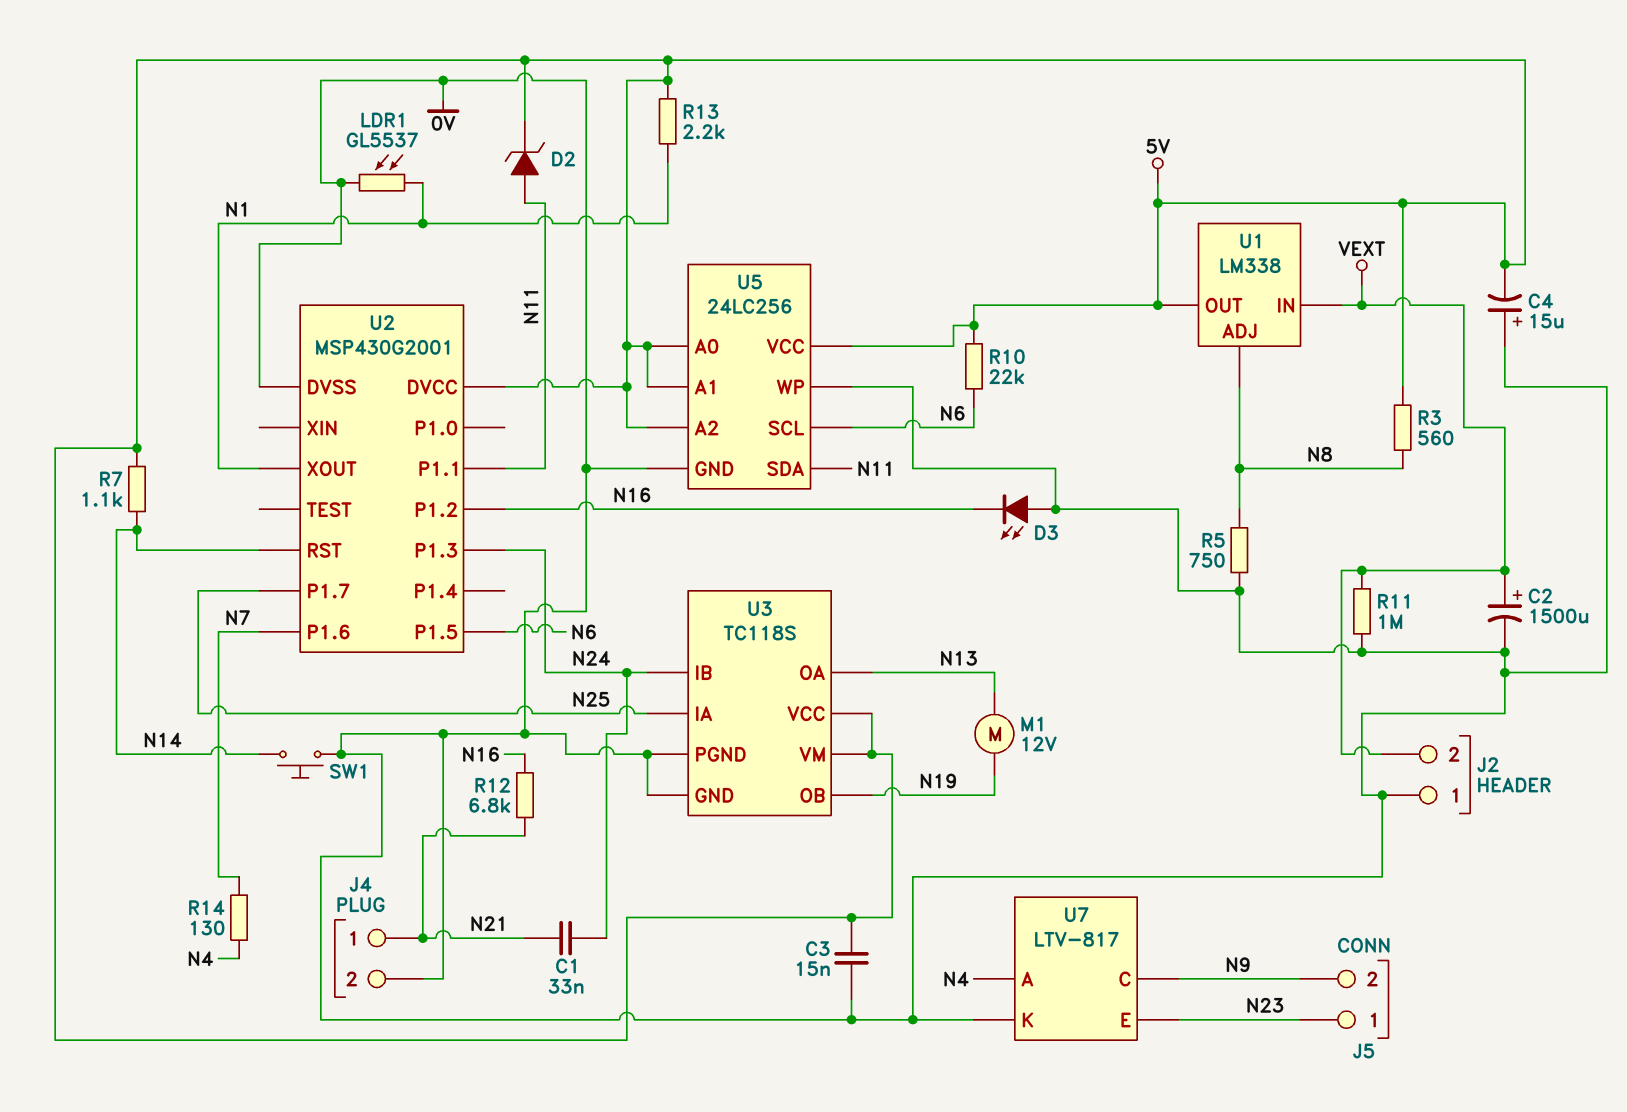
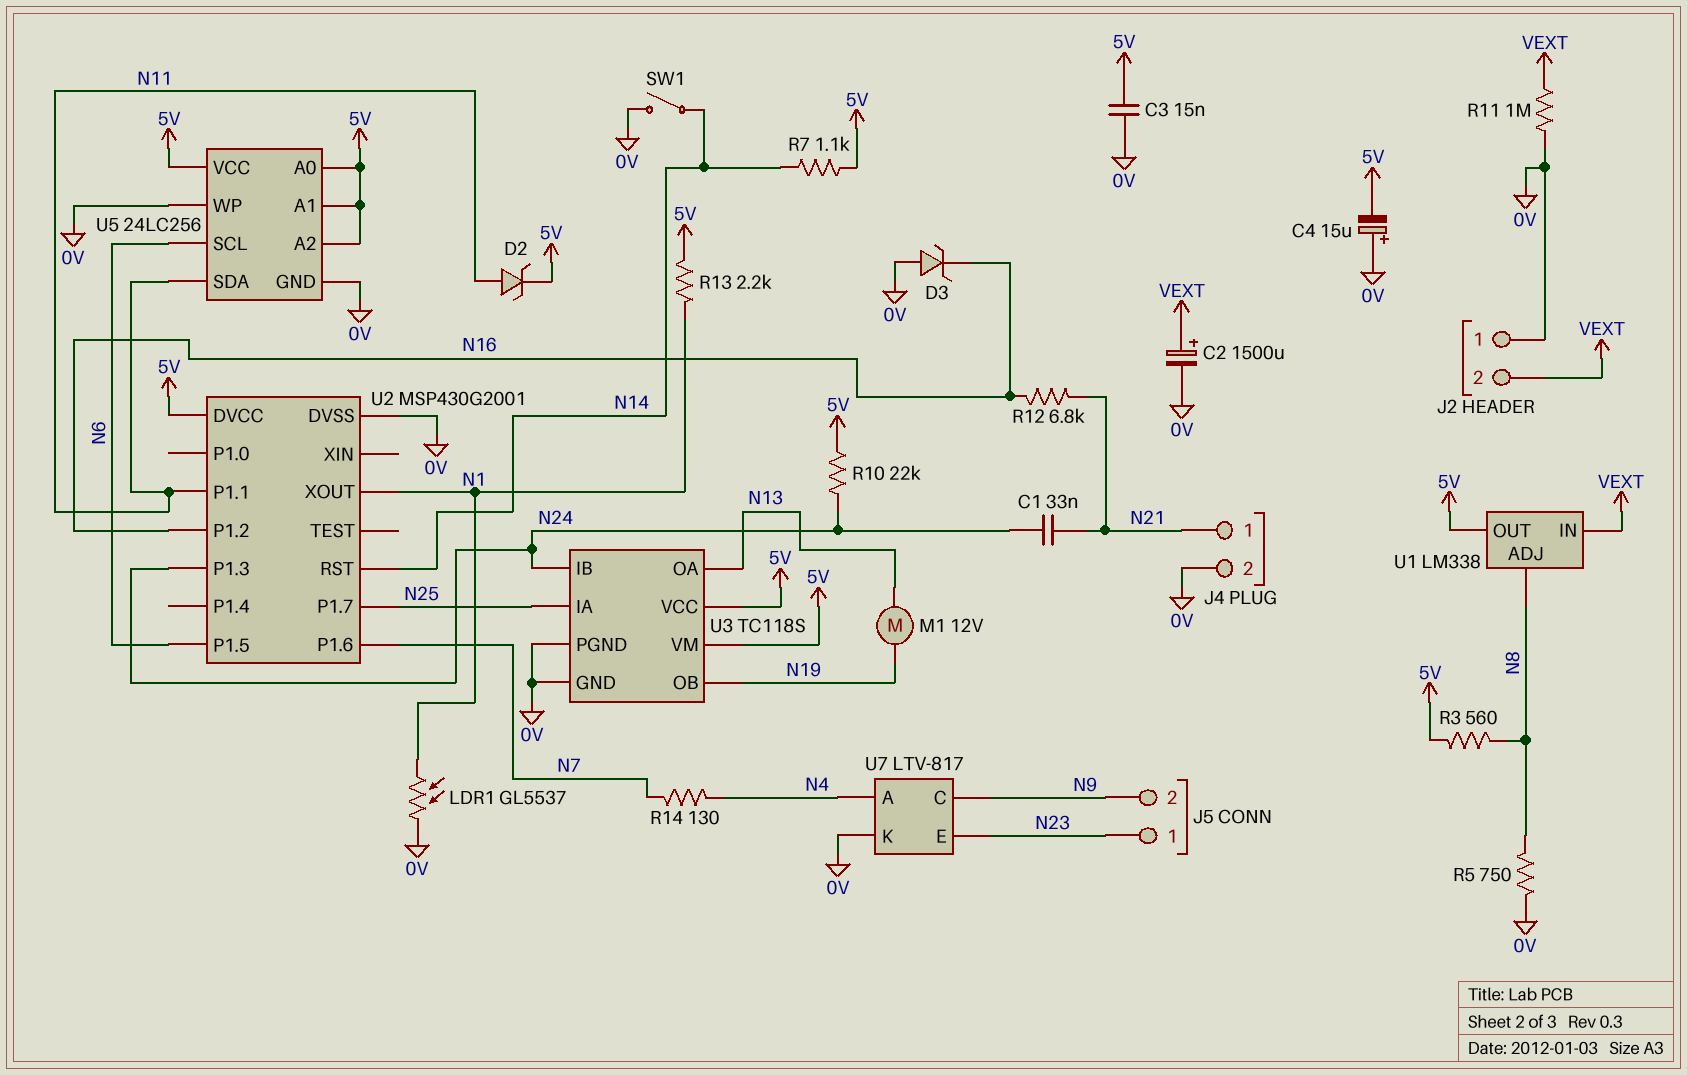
D3: LED (A 0V, K N16) -> zener (A 0V, K N16)
R10: 22k (5V, N6) -> 22k (5V, N24)
SW1: button (0V, N14) -> switch (0V, N14)

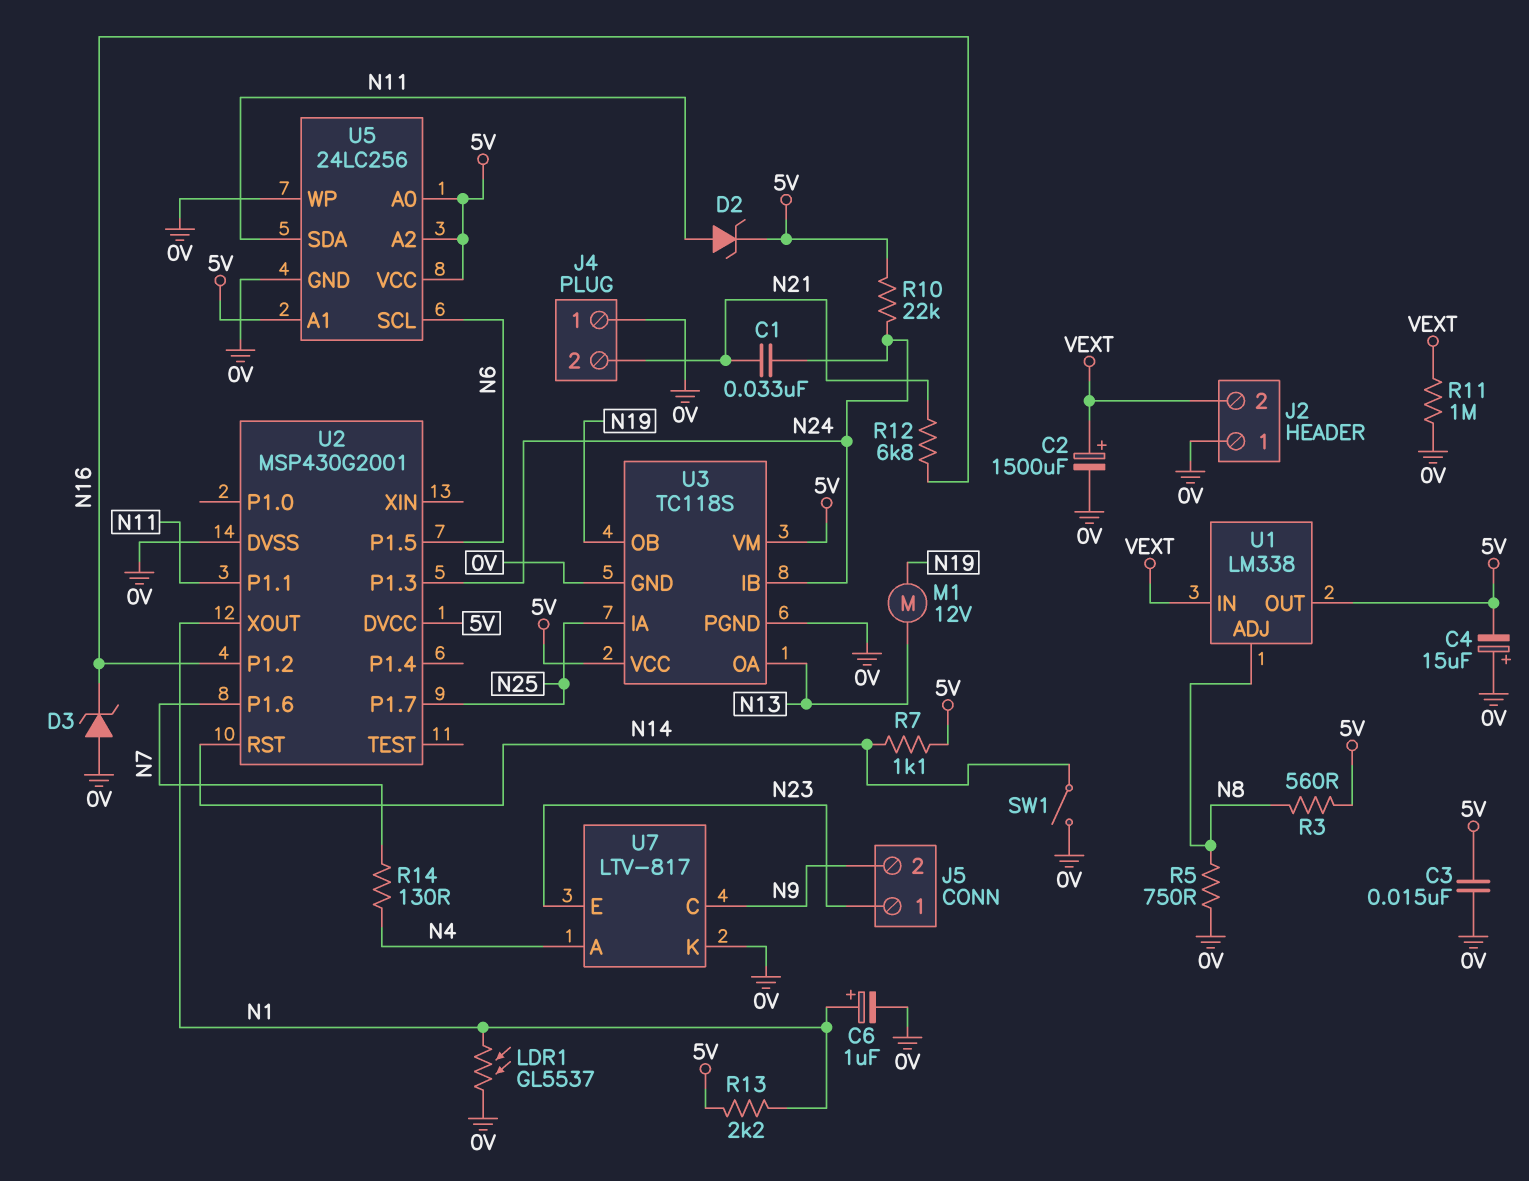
C6: none -> 1uF (plus N1, minus 0V)
J4 pin 1: N21 -> 0V
J4 pin 2: 0V -> N21

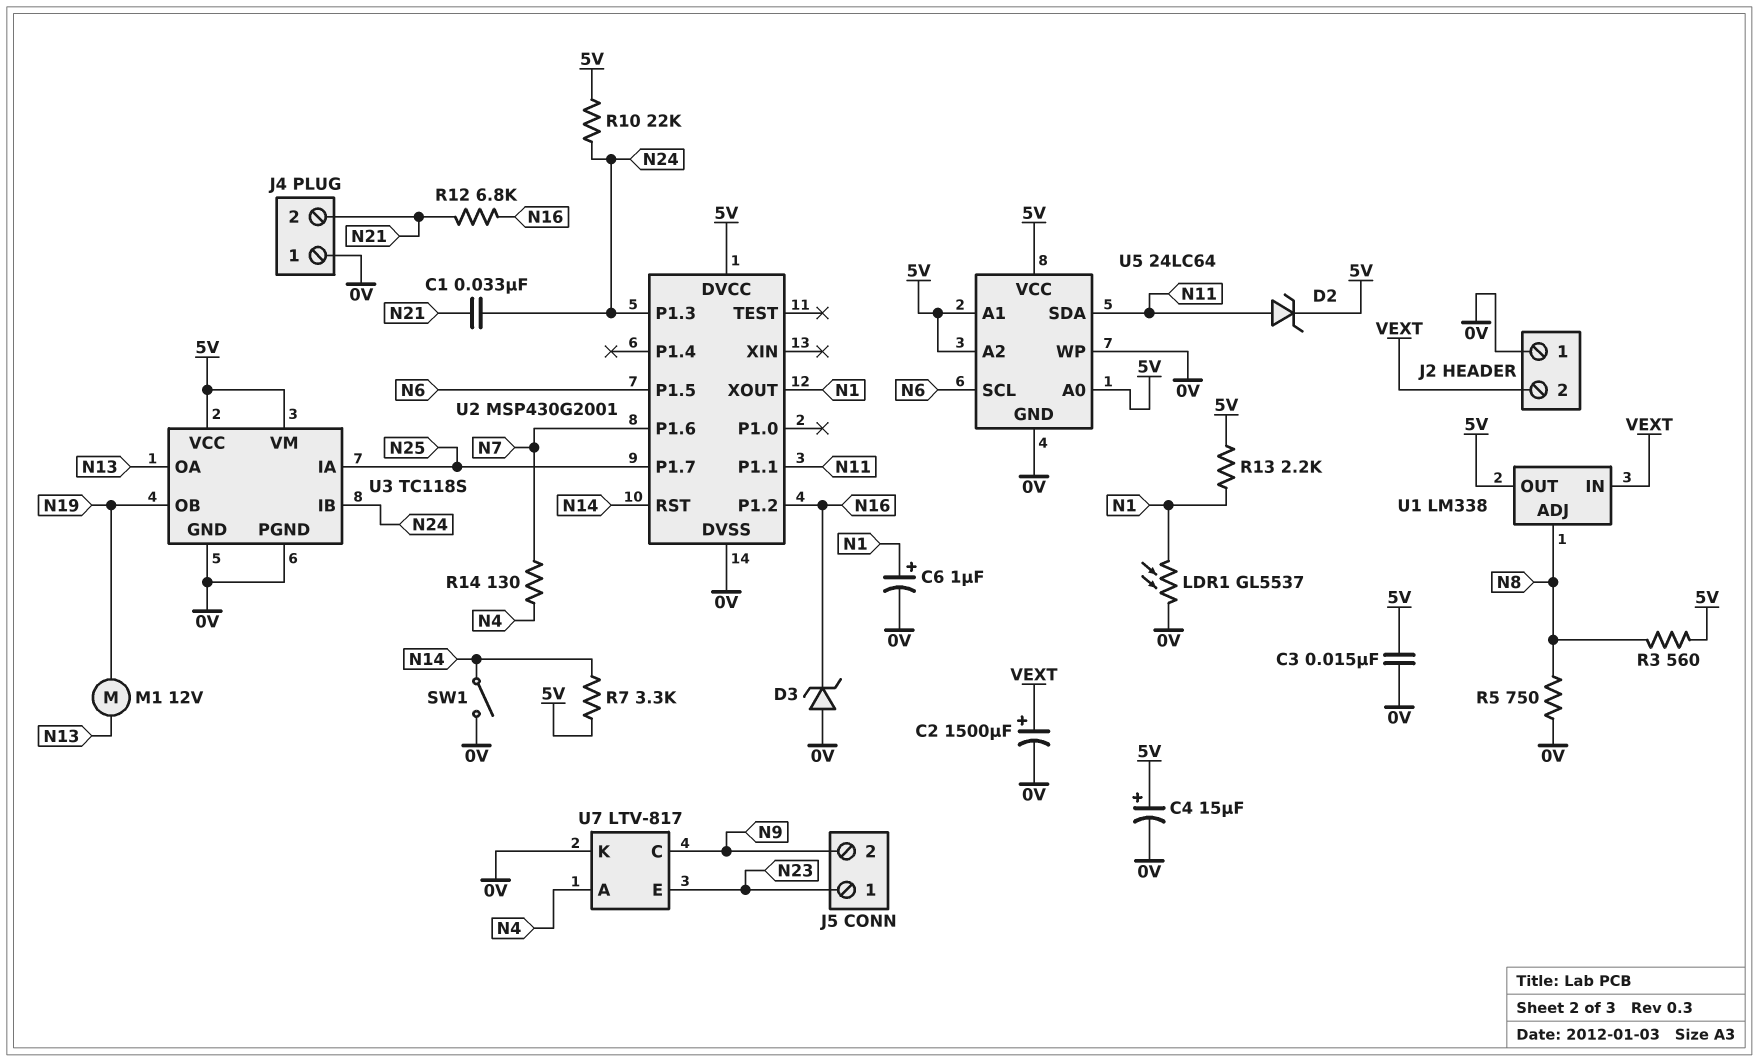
C4: 15uF (plus 0V, minus 5V) -> 15uF (plus 5V, minus 0V)
R7: 1.1k (5V, N14) -> 3.3k (5V, N14)
R11: 1M (0V, VEXT) -> none
U5: 24LC256 -> 24LC64

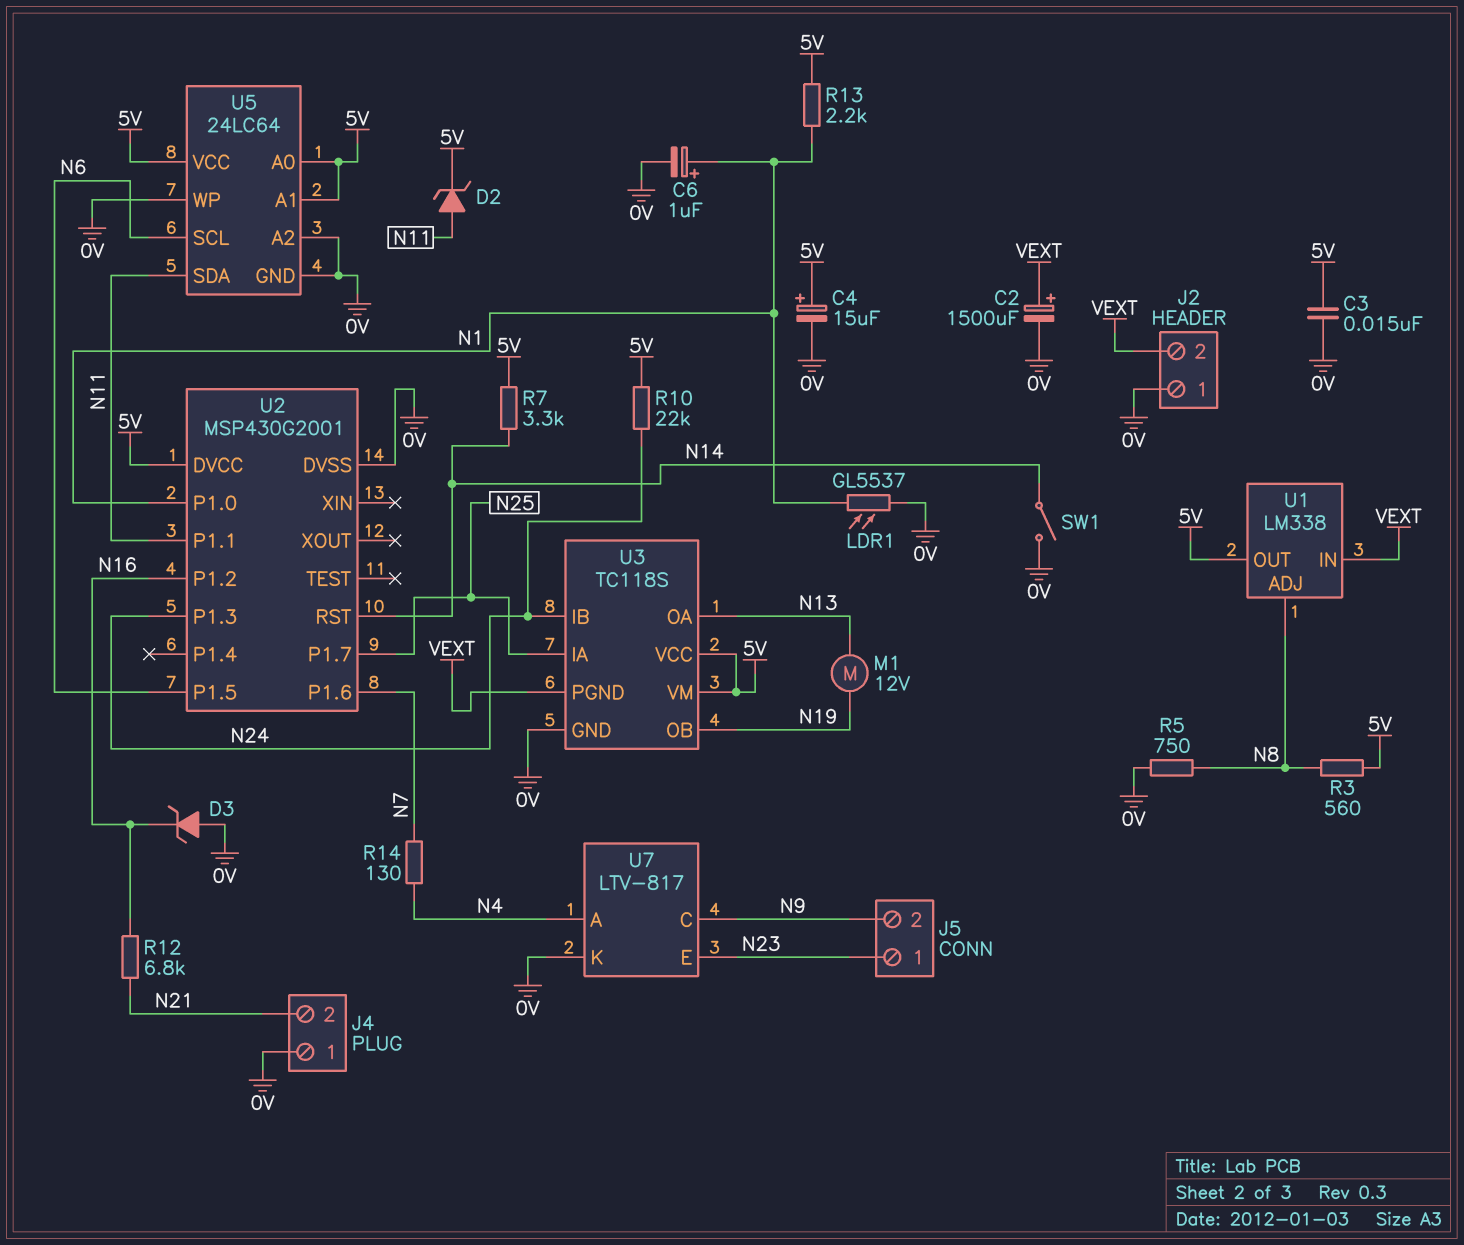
C1: 33nF (N21, N24) -> none
U2 pin P1.0: none -> N1
U2 pin XOUT: N1 -> none
U3 pin PGND: 0V -> VEXT
U5 pin A2: 5V -> 0V

